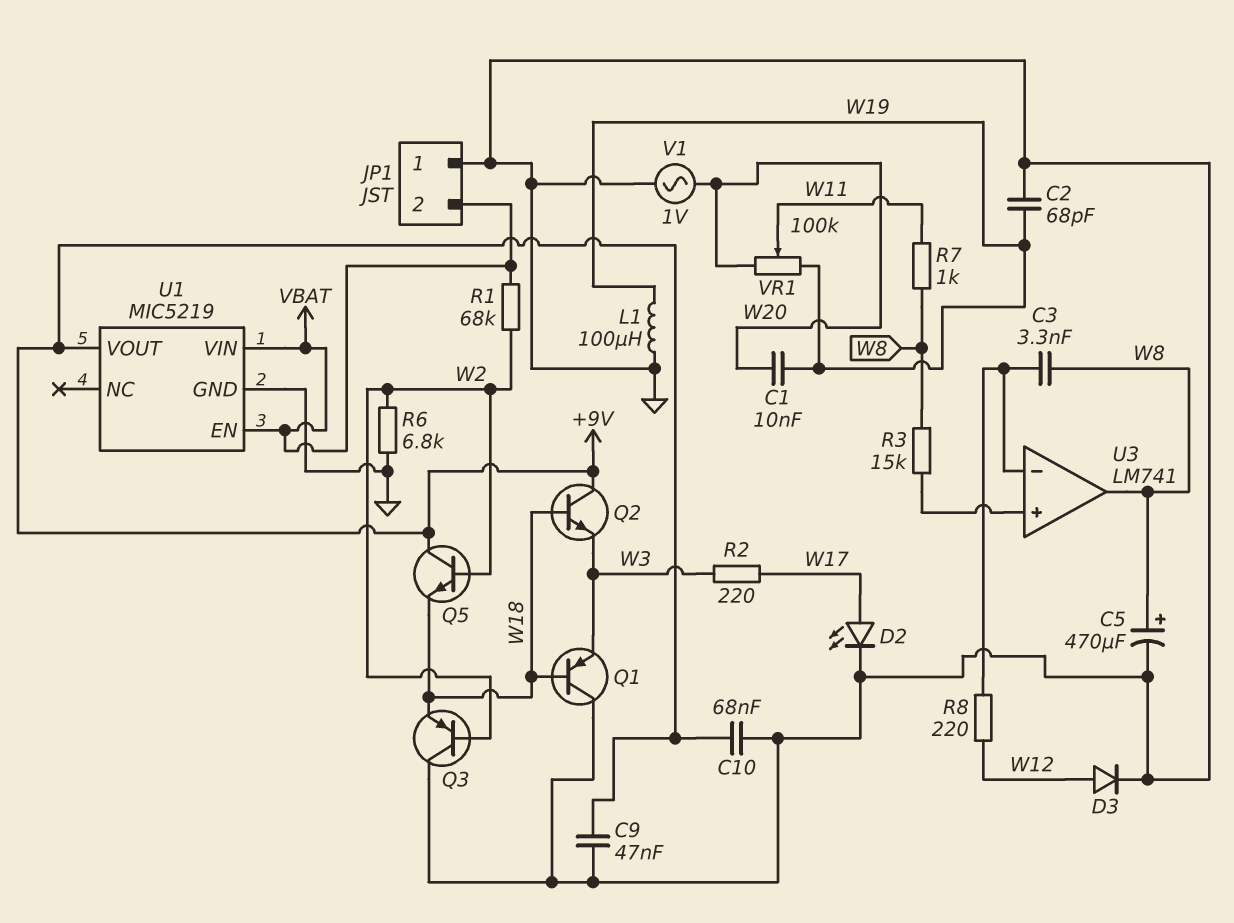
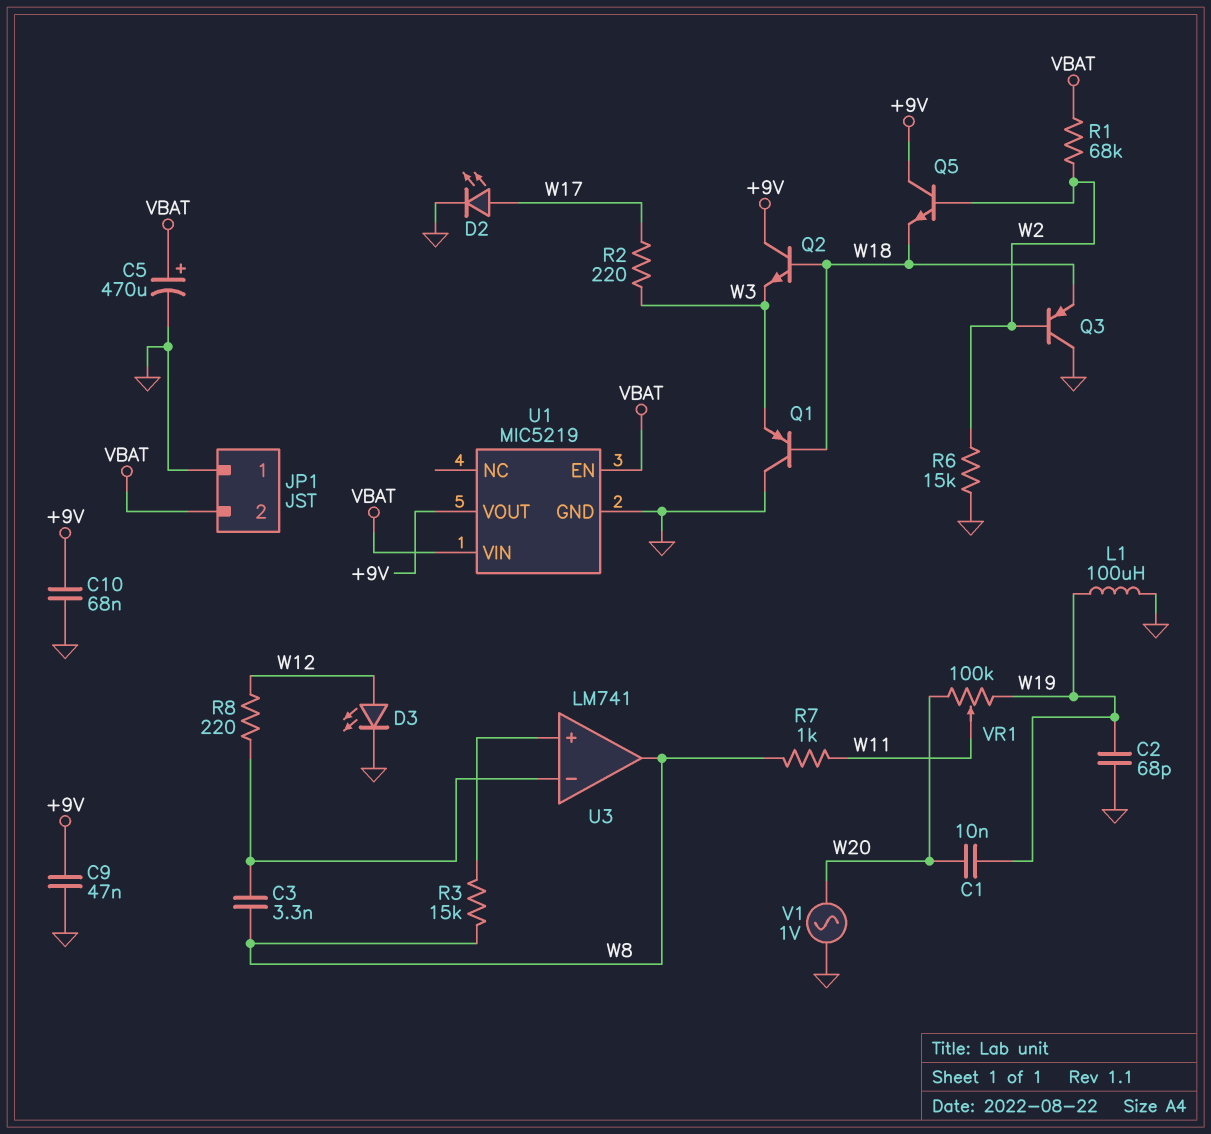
C5: 470uF (plus W8, minus GND) -> 470uF (plus VBAT, minus GND)
D3: diode (A W12, K GND) -> LED (A W12, K GND)
R6: 6.8k (GND, W2) -> 15k (GND, W2)

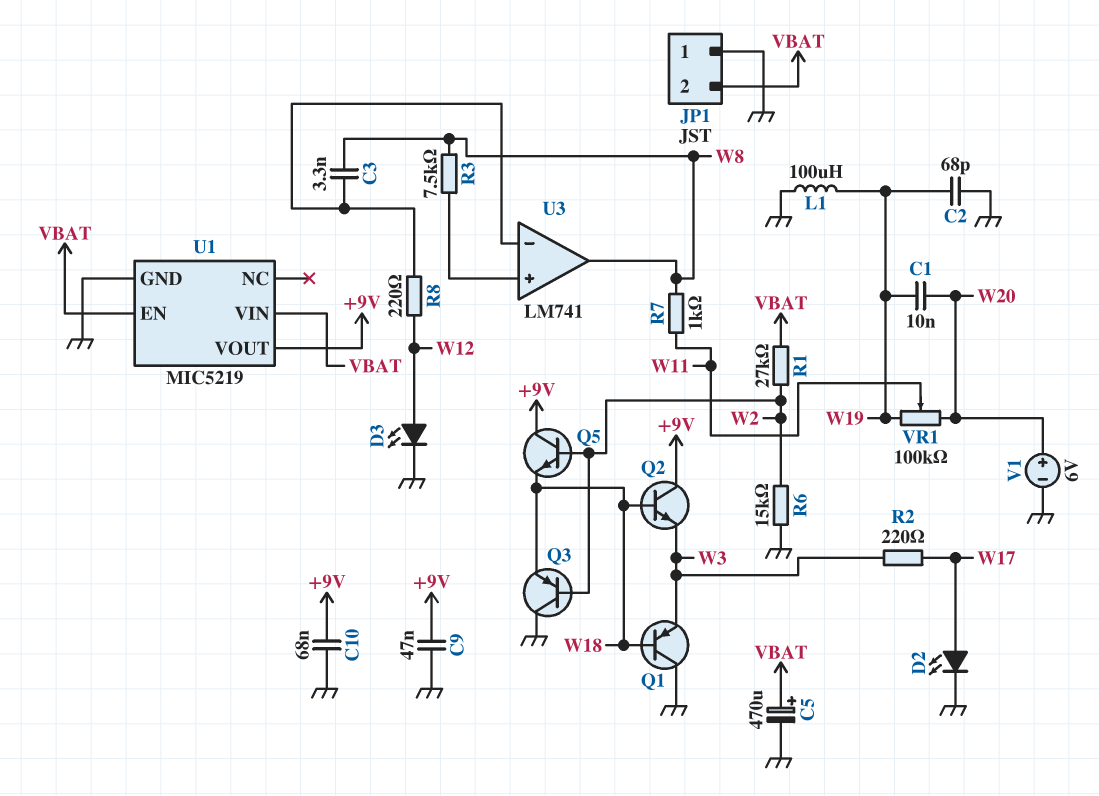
R1: 68k (VBAT, W2) -> 27k (VBAT, W2)
R3: 15k (U3/in+, W8) -> 7.5k (U3/in+, W8)
V1: AC 1V (GND, W20) -> 6V (plus W20, minus GND)

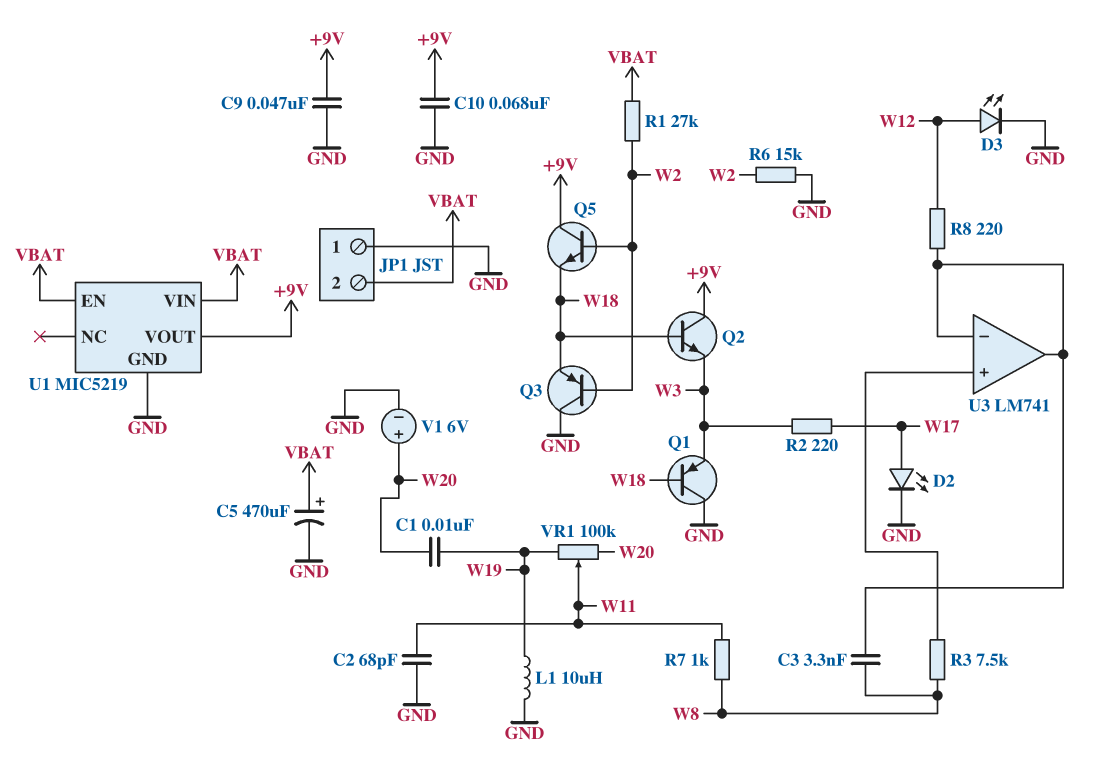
C2: 68pF (GND, W19) -> 68pF (GND, W11)
L1: 100uH (GND, W19) -> 10uH (GND, W19)
U3 pin out: W8 -> U3/in-

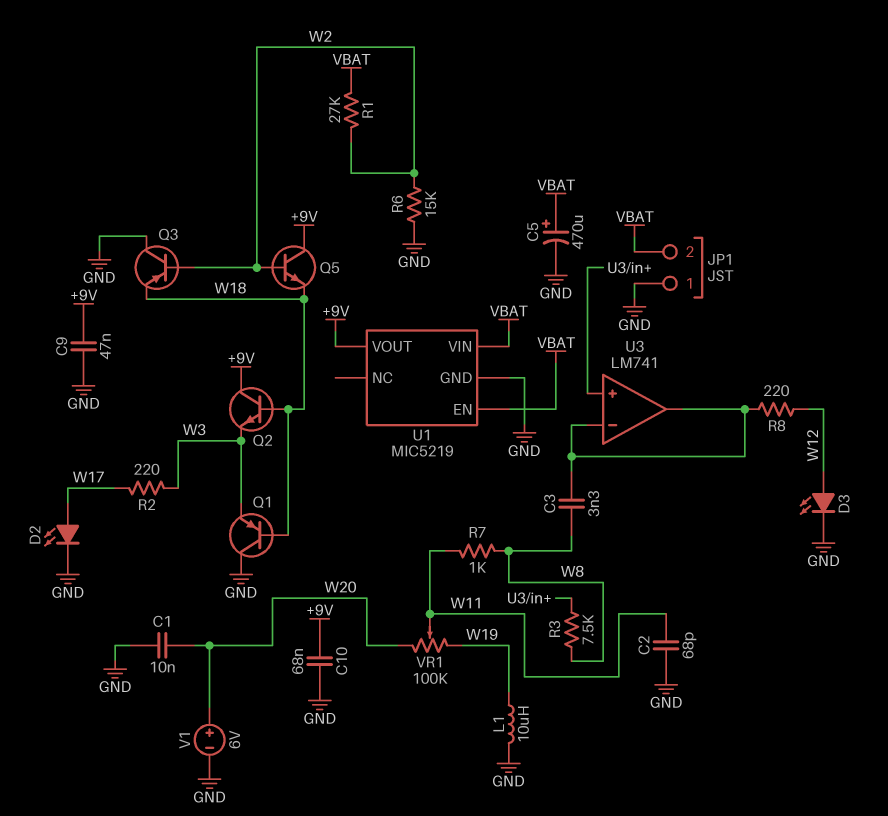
C1: 10nF (W19, W20) -> 10nF (GND, W20)

